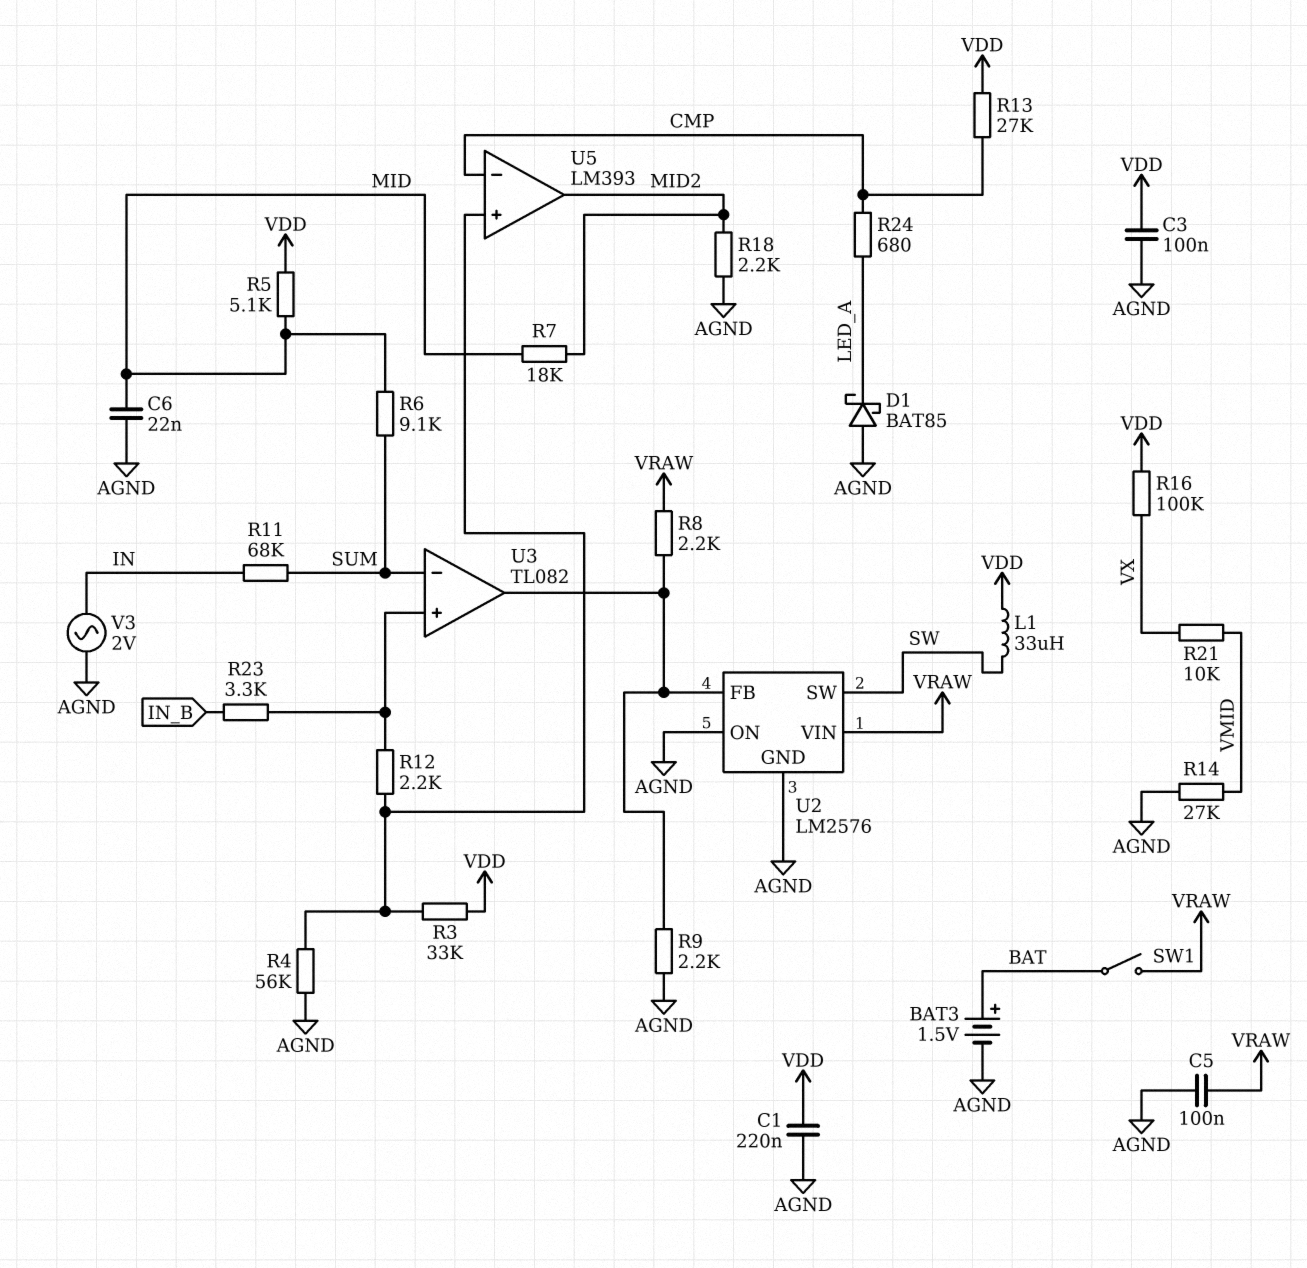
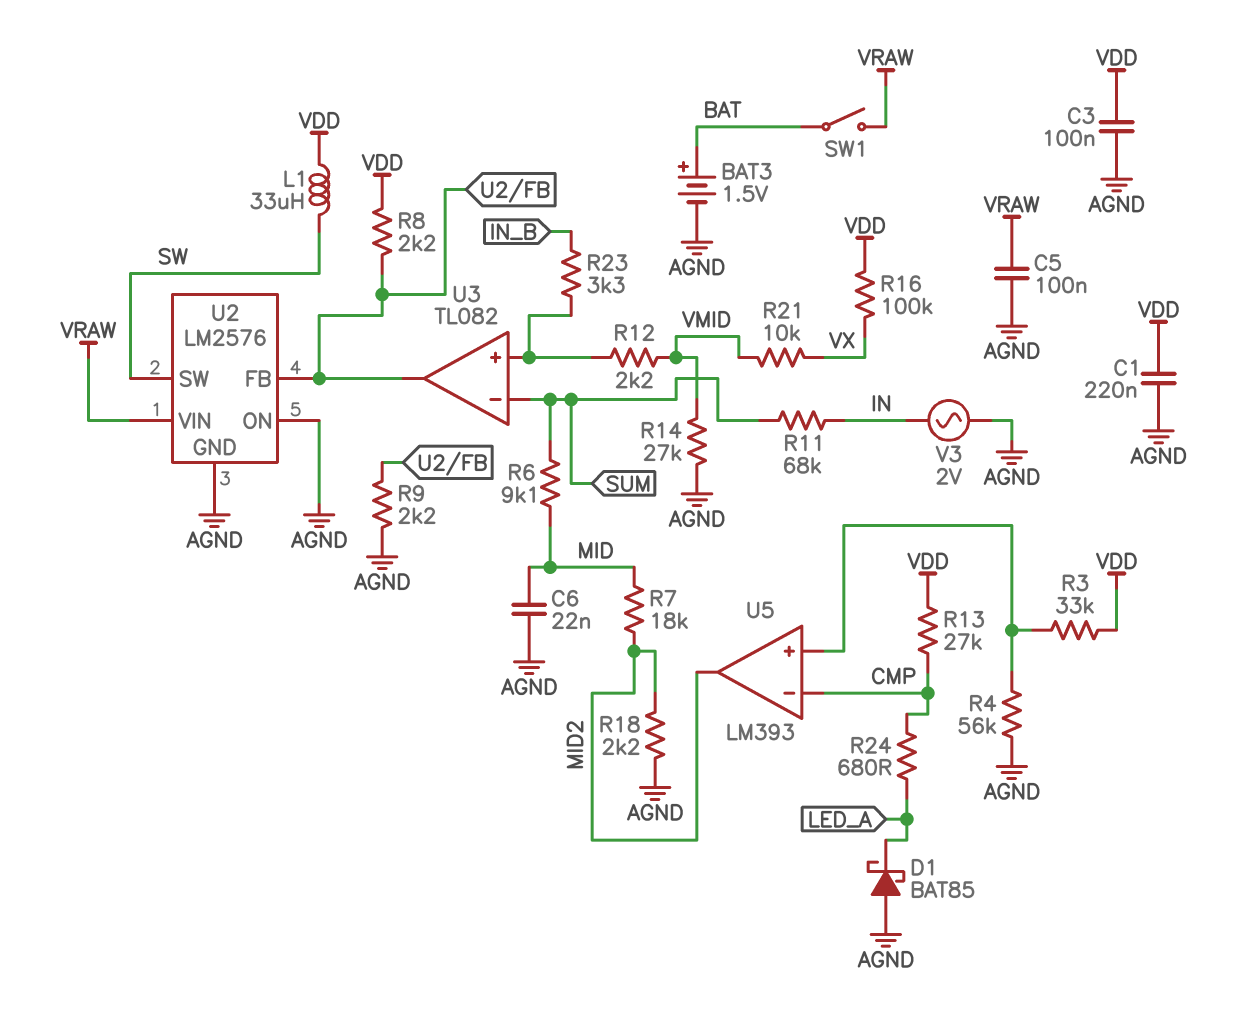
R5: 5.1k (MID, VDD) -> none
R8: 2.2k (U2/FB, VRAW) -> 2.2k (U2/FB, VDD)
R12: 2.2k (U3/in+, U5/in+) -> 2.2k (U3/in+, VMID)

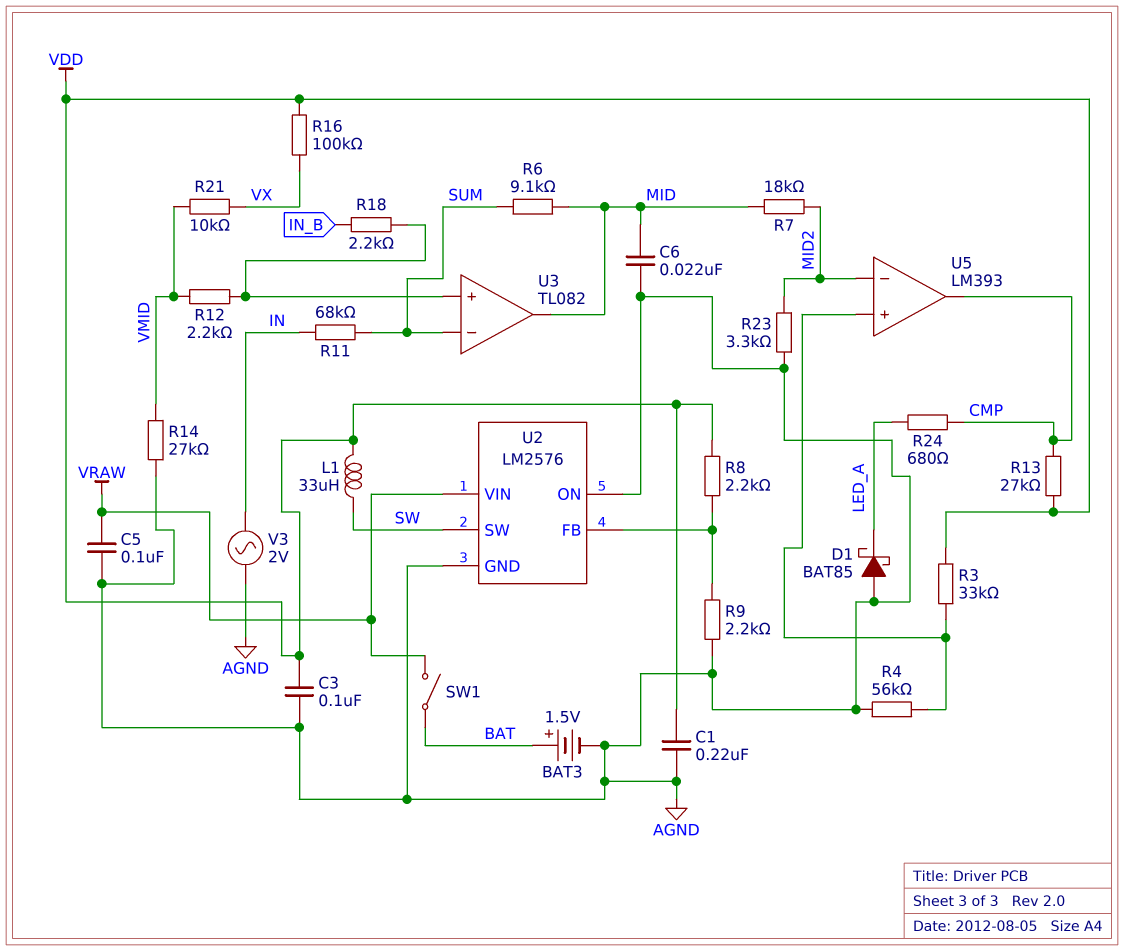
R18: 2.2k (AGND, MID2) -> 2.2k (IN_B, U3/in+)
R23: 3.3k (IN_B, U3/in+) -> 3.3k (AGND, MID2)
U3 pin out: U2/FB -> MID
U5 pin in-: CMP -> MID2
U5 pin out: MID2 -> CMP

